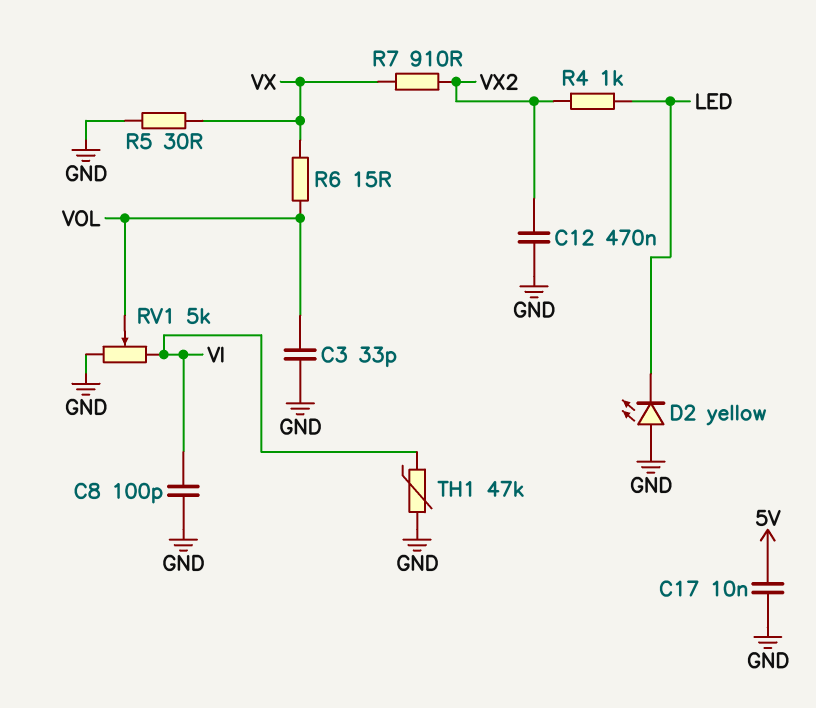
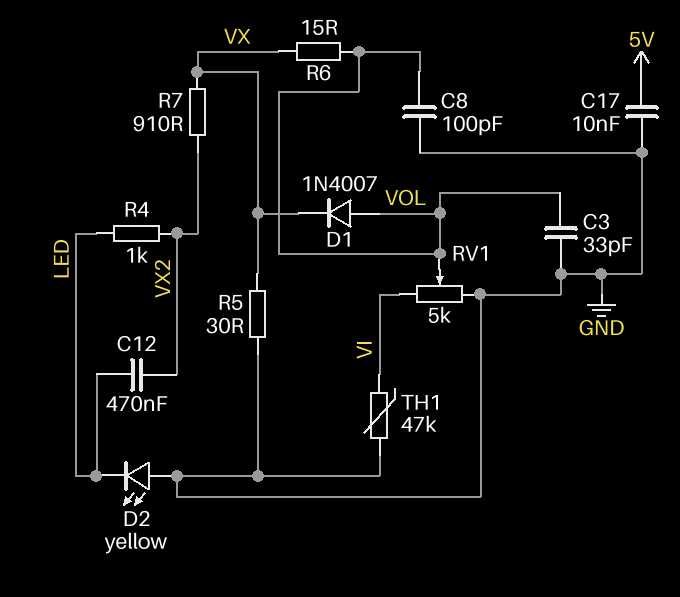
C8: 100pF (GND, VI) -> 100pF (GND, VOL)
C12: 470nF (GND, VX2) -> 470nF (LED, VX2)
D1: none -> diode 1N4007 (A VOL, K VX)

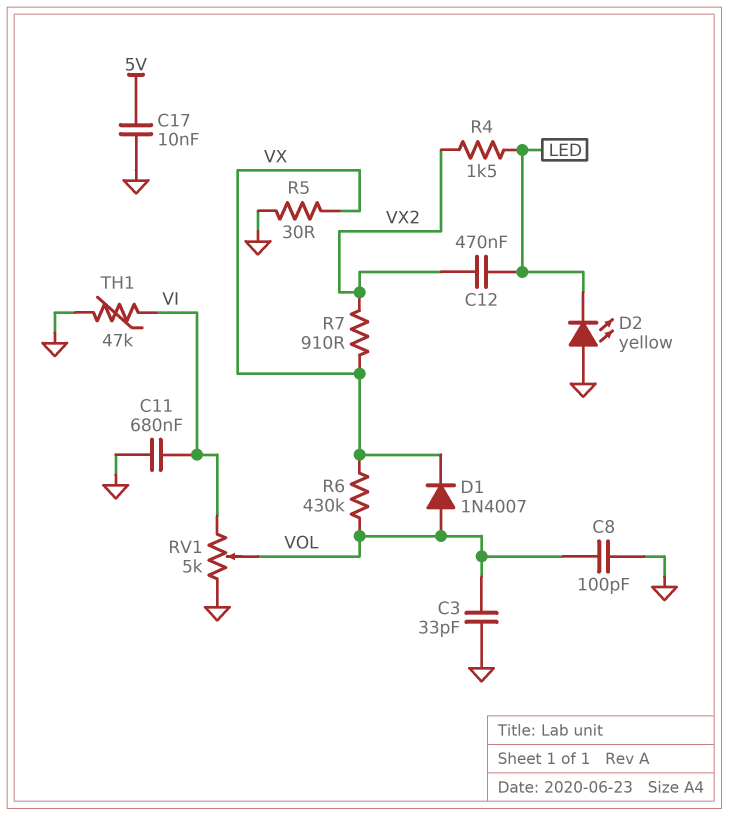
C11: none -> 680nF (GND, VI)
R4: 1k (LED, VX2) -> 1.5k (LED, VX2)
R6: 15 (VOL, VX) -> 430k (VOL, VX)

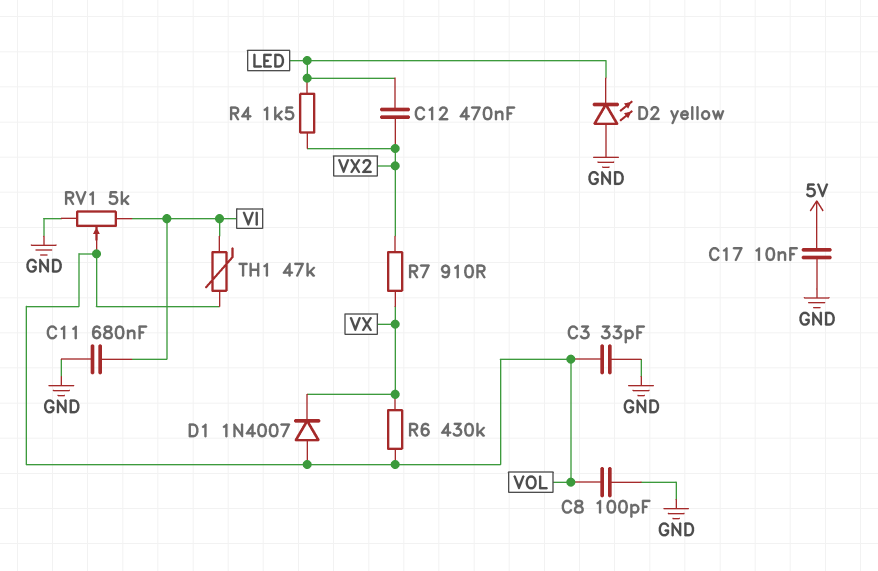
R5: 30 (GND, VX) -> none
TH1: 47k (GND, VI) -> 47k (VI, VOL)

